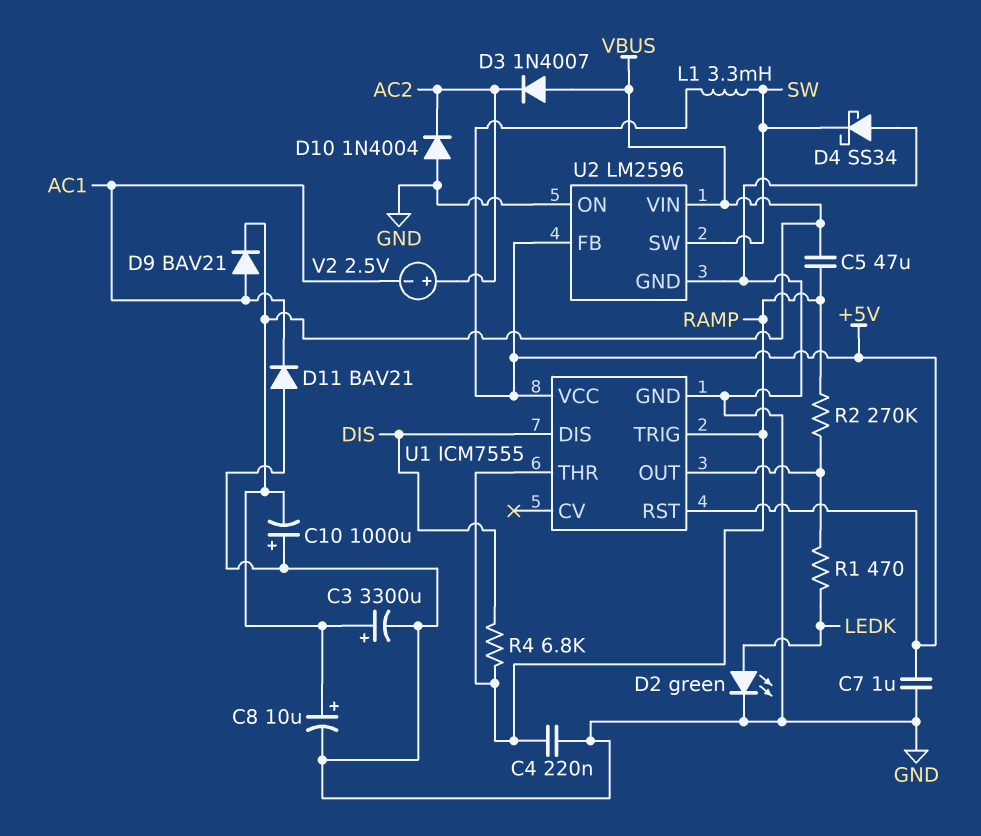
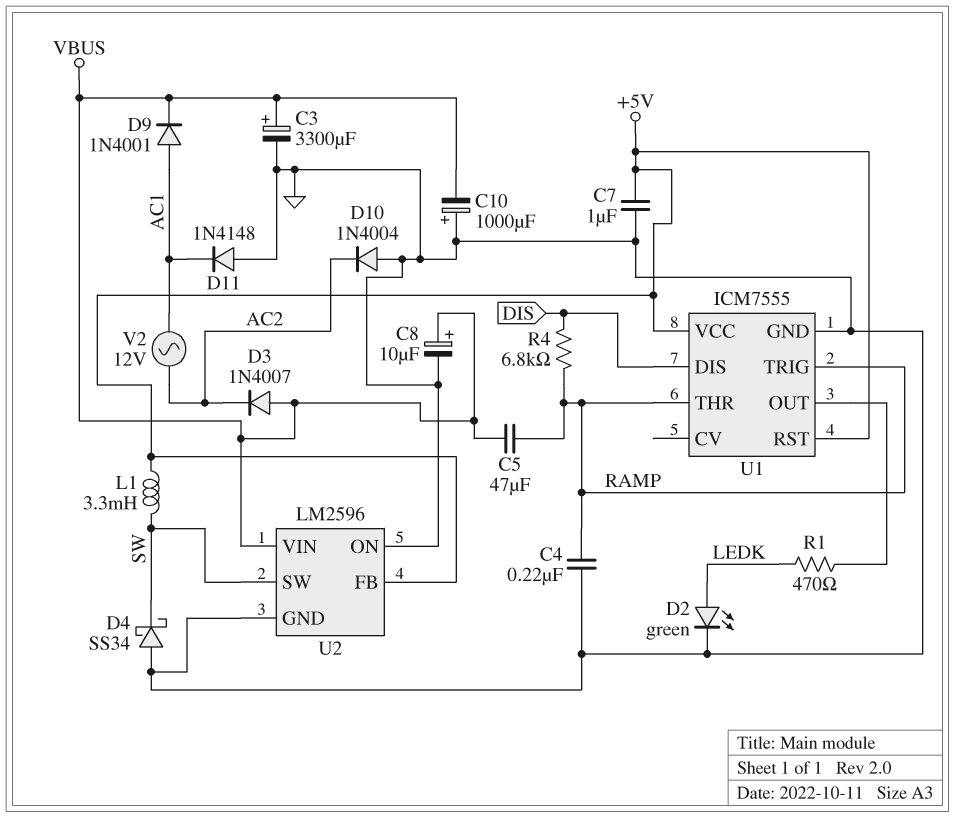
D9: diode BAV21 (A AC1, K VBUS) -> diode 1N4001 (A AC1, K VBUS)
D11: diode BAV21 (A GND, K AC1) -> diode 1N4148 (A GND, K AC1)
R2: 270k (RAMP, U1/OUT) -> none
V2: 2.5V (plus AC2, minus AC1) -> AC 12V (AC1, AC2)

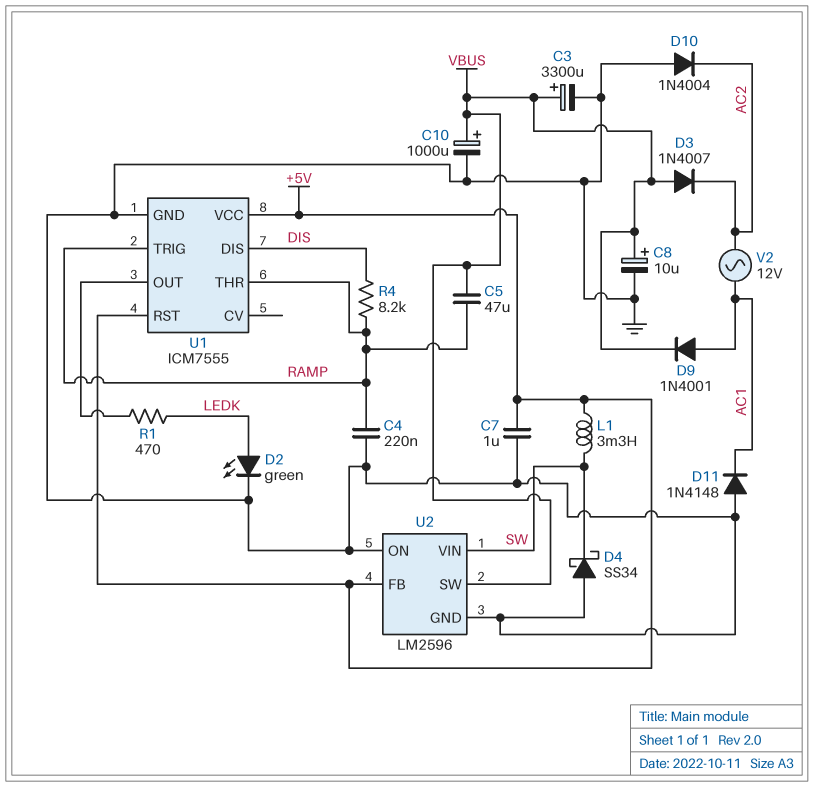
C10: 1000uF (plus GND, minus VBUS) -> 1000uF (plus VBUS, minus GND)
R4: 6.8k (DIS, RAMP) -> 8.2k (DIS, RAMP)
U2 pin SW: SW -> VBUS
U2 pin VIN: VBUS -> SW

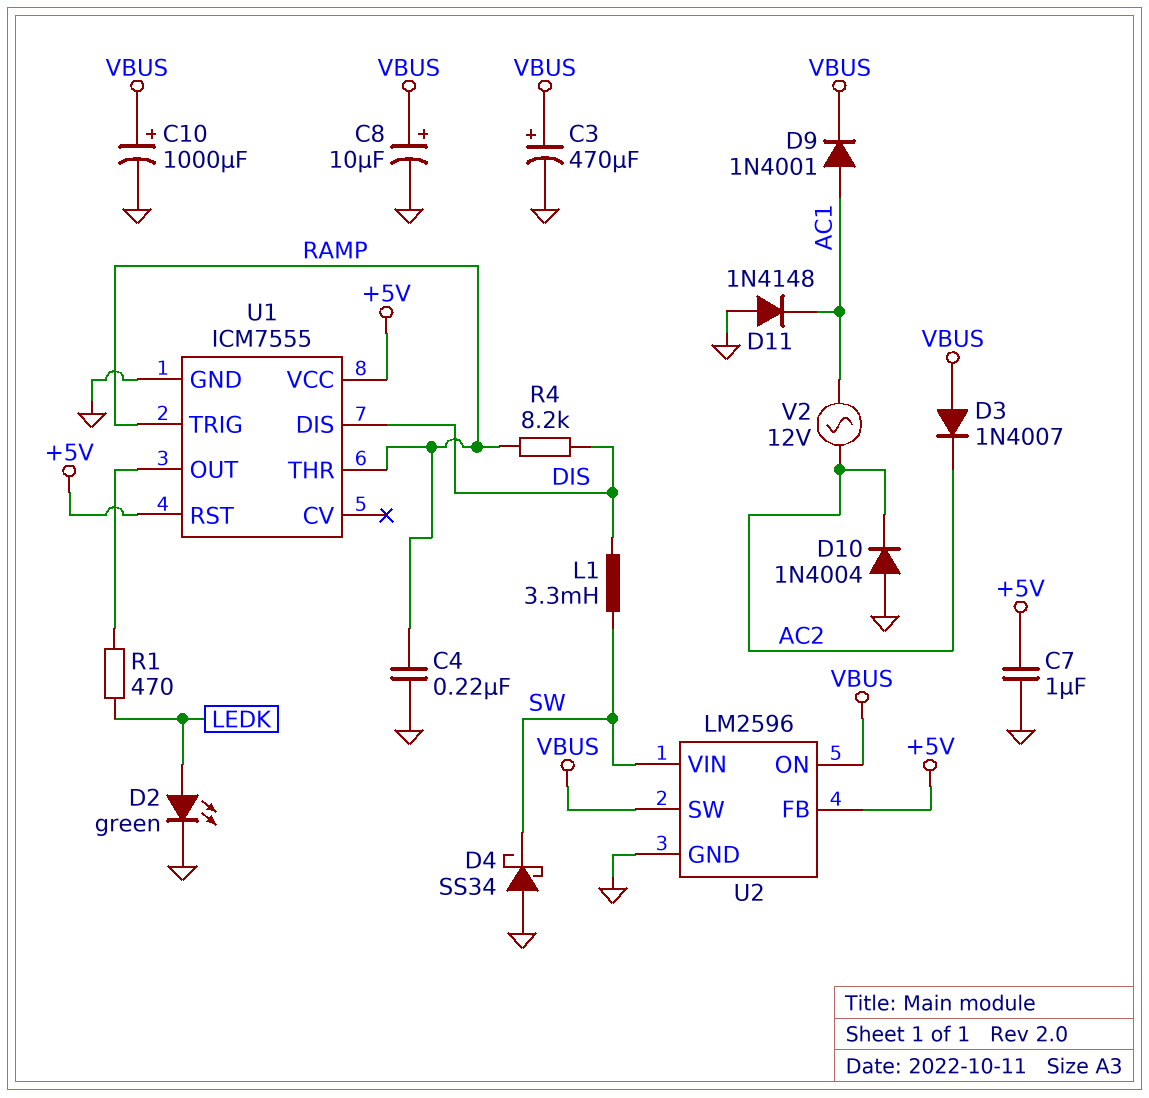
C3: 3300uF (plus VBUS, minus GND) -> 470uF (plus VBUS, minus GND)
C5: 47uF (RAMP, VBUS) -> none
L1: 3.3mH (+5V, SW) -> 3.3mH (DIS, SW)
U2 pin ON: GND -> VBUS

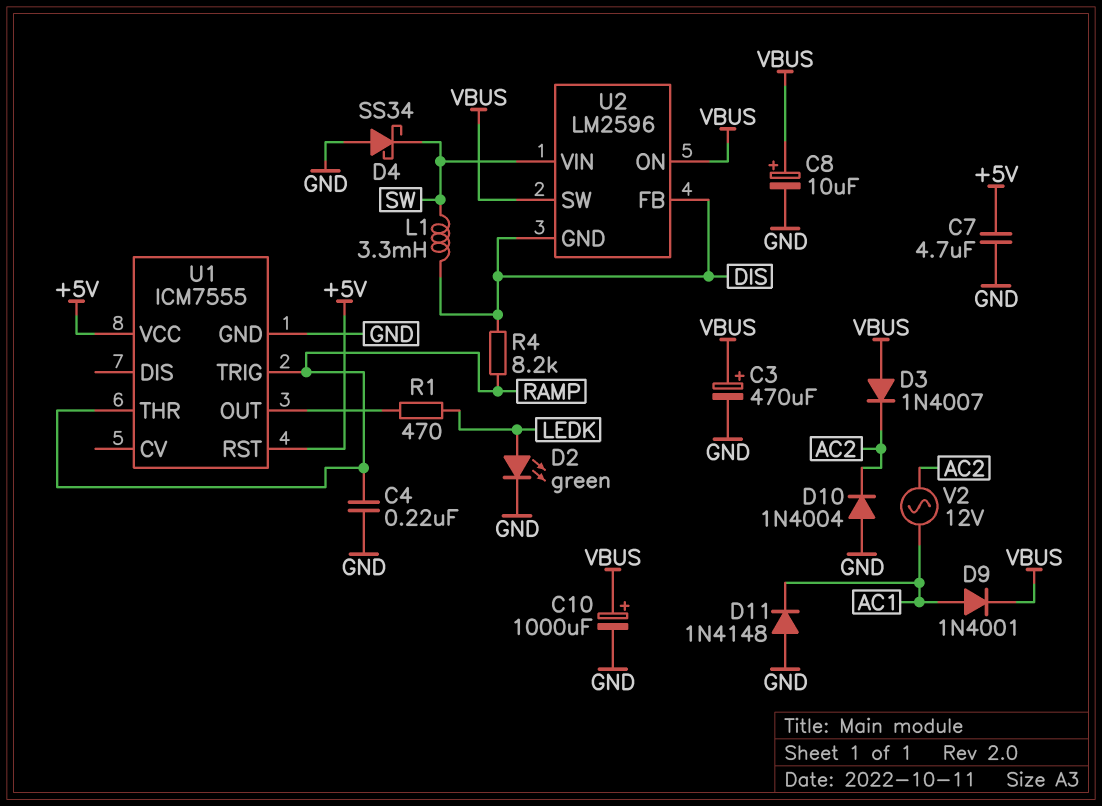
C7: 1uF (+5V, GND) -> 4.7uF (+5V, GND)
U1 pin DIS: DIS -> none
U2 pin FB: +5V -> DIS
U2 pin GND: GND -> DIS

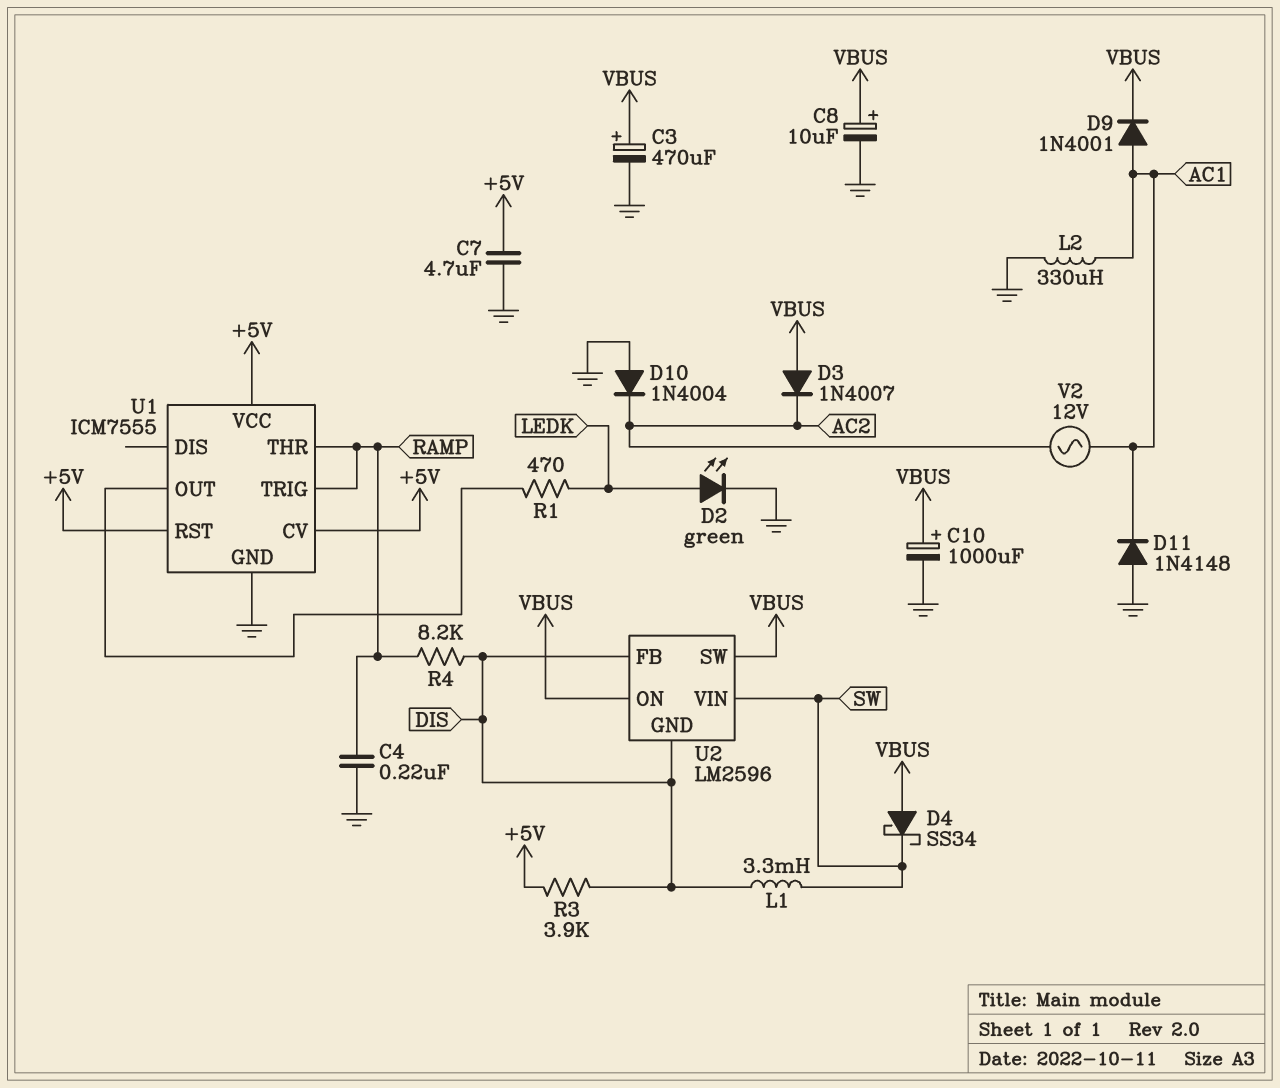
D4: schottky SS34 (A GND, K SW) -> schottky SS34 (A VBUS, K SW)
L2: none -> 330uH (AC1, GND)
R3: none -> 3.9k (+5V, DIS)
U1 pin CV: none -> +5V

